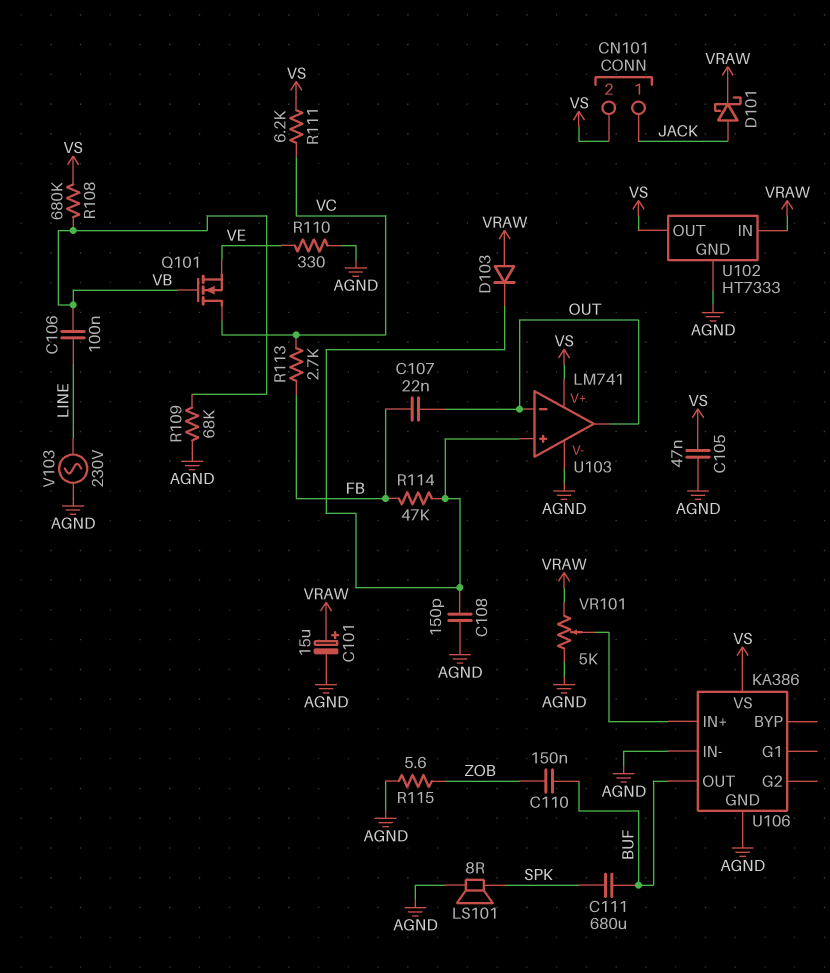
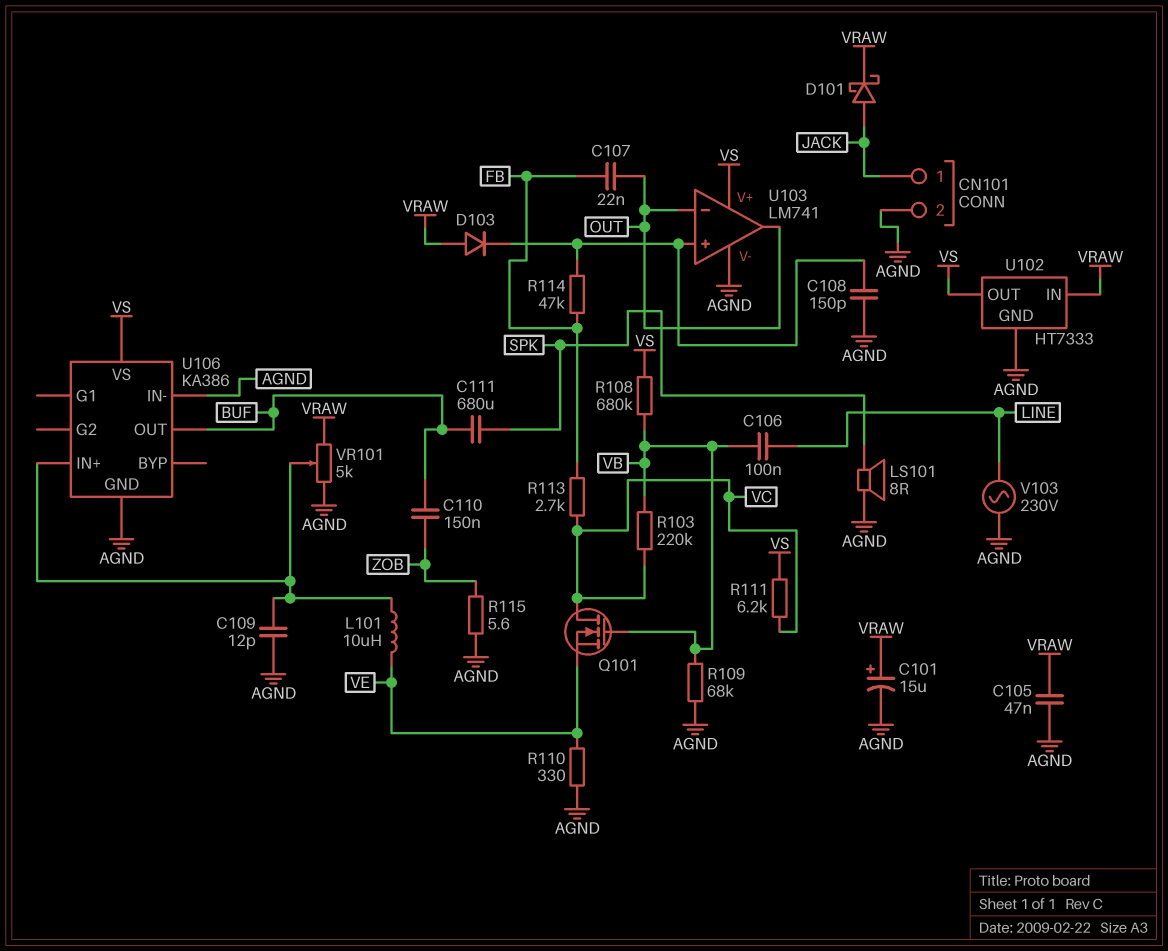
C105: 47nF (AGND, VS) -> 47nF (AGND, VRAW)
C109: none -> 12pF (AGND, U106/IN+)
CN101 pin 2: VS -> AGND
L101: none -> 10uH (U106/IN+, VE)
R103: none -> 220k (VB, VC)

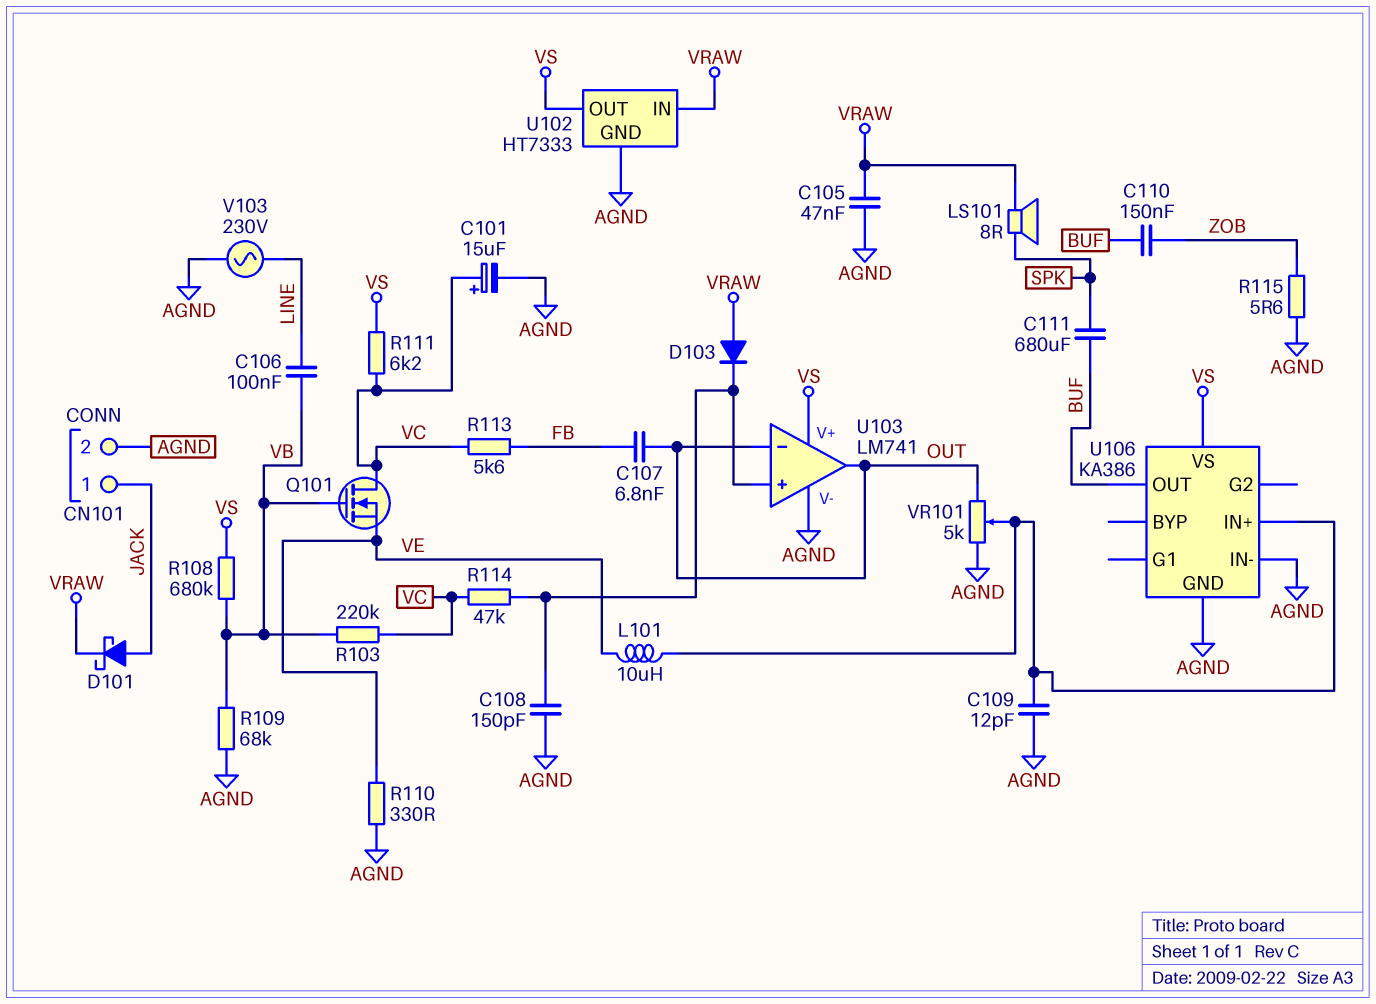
C101: 15uF (plus VRAW, minus AGND) -> 15uF (plus VC, minus AGND)
C107: 22nF (FB, OUT) -> 6.8nF (FB, OUT)
LS101: speaker 8R (AGND, SPK) -> speaker 8R (SPK, VRAW)
R113: 2.7k (FB, VC) -> 5.6k (FB, VC)
R114: 47k (FB, U103/in+) -> 47k (U103/in+, VC)
VR101: 5k (AGND, VRAW, wiper U106/IN+) -> 5k (AGND, OUT, wiper U106/IN+)

